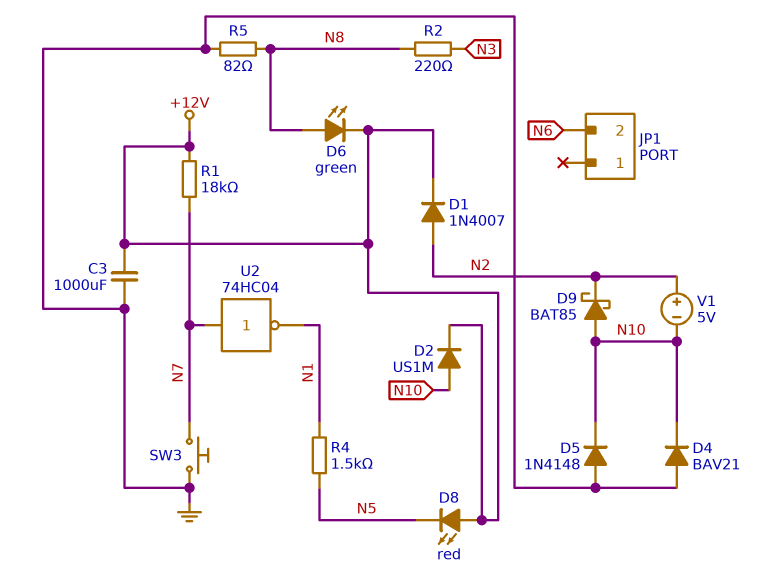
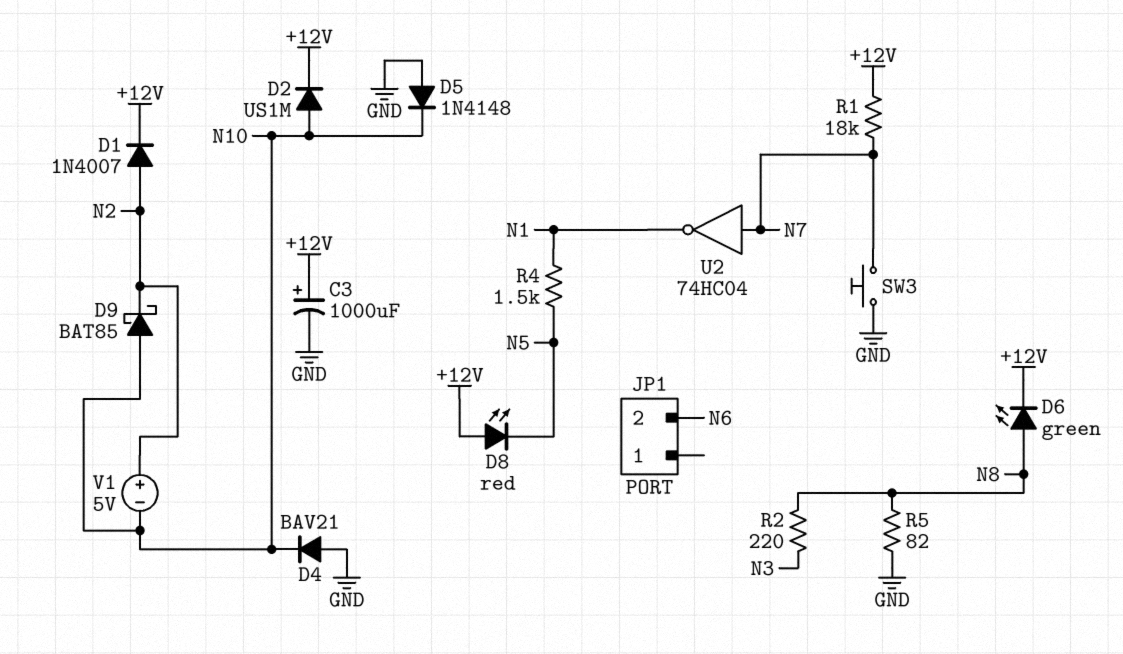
C3: 1000uF (+12V, GND) -> 1000uF (plus +12V, minus GND)

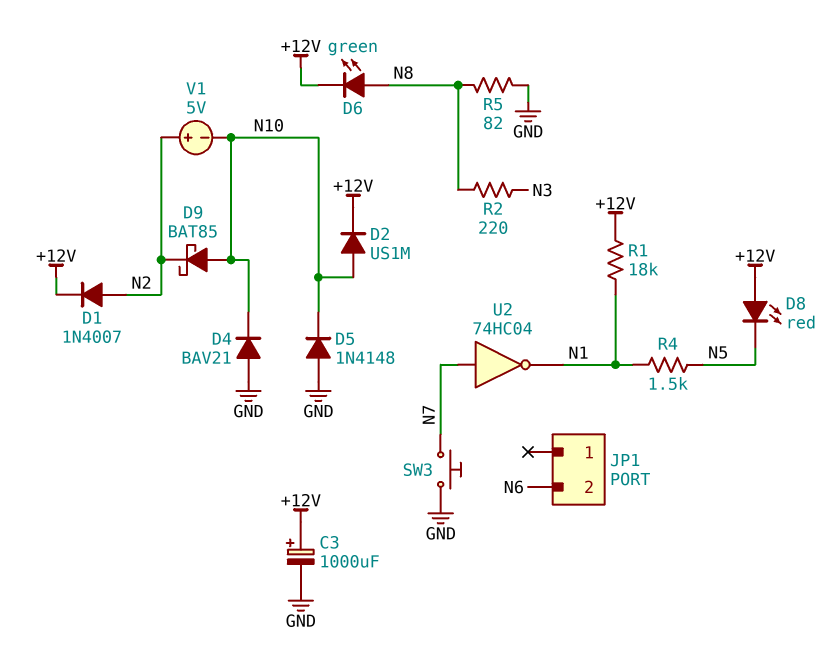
R1: 18k (+12V, N7) -> 18k (+12V, N1)

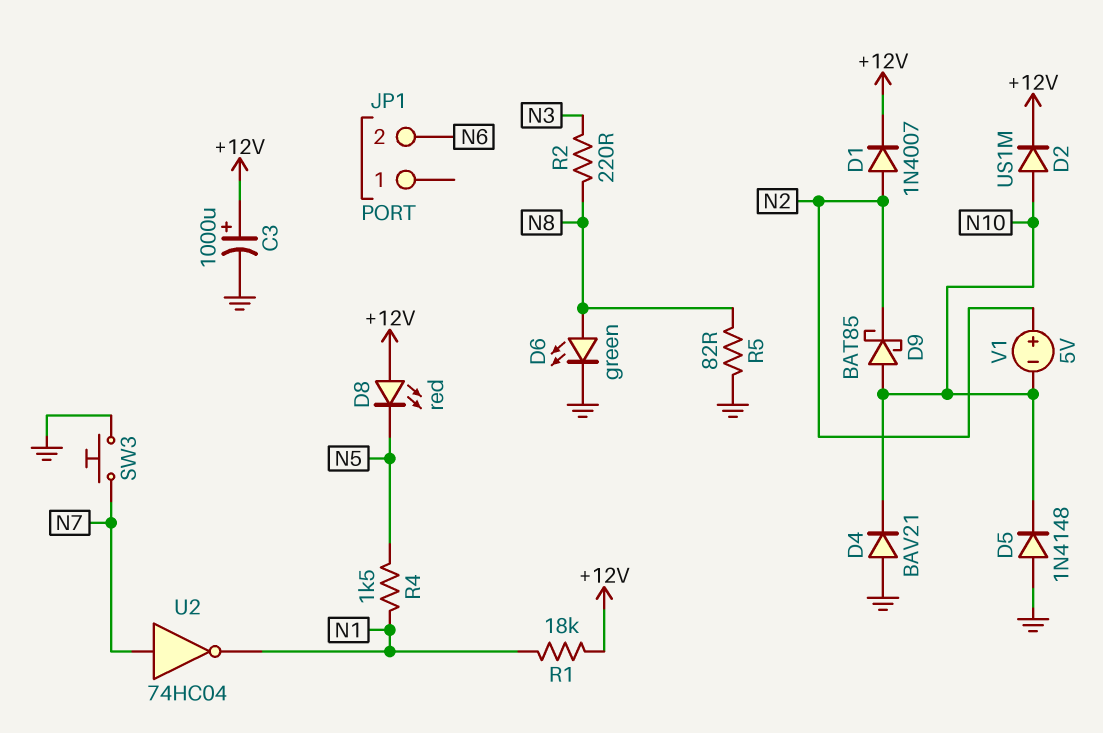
D6: LED green (A N8, K +12V) -> LED green (A N8, K GND)

